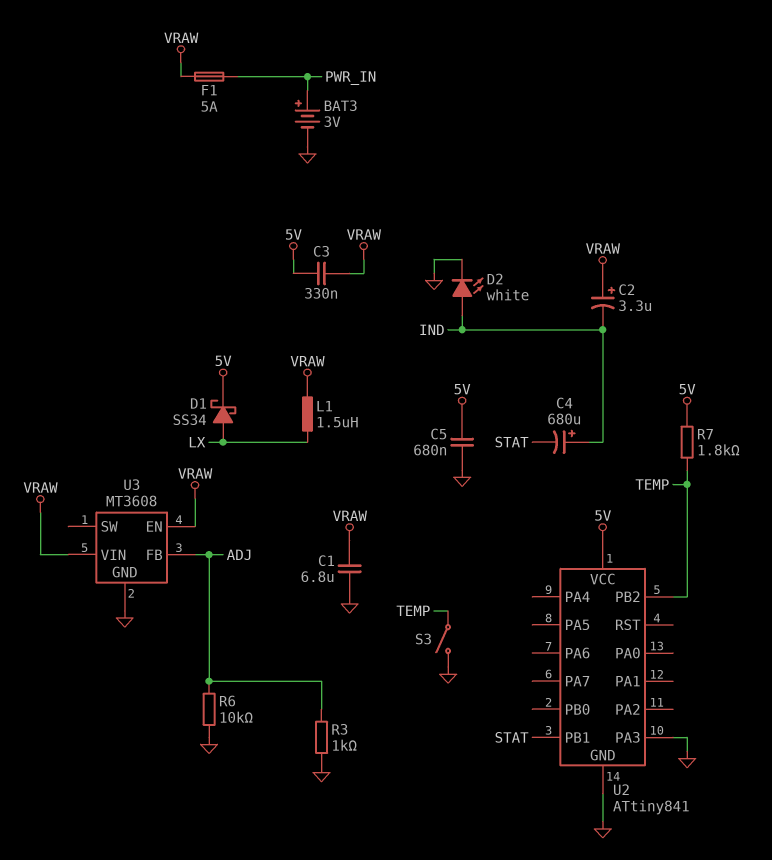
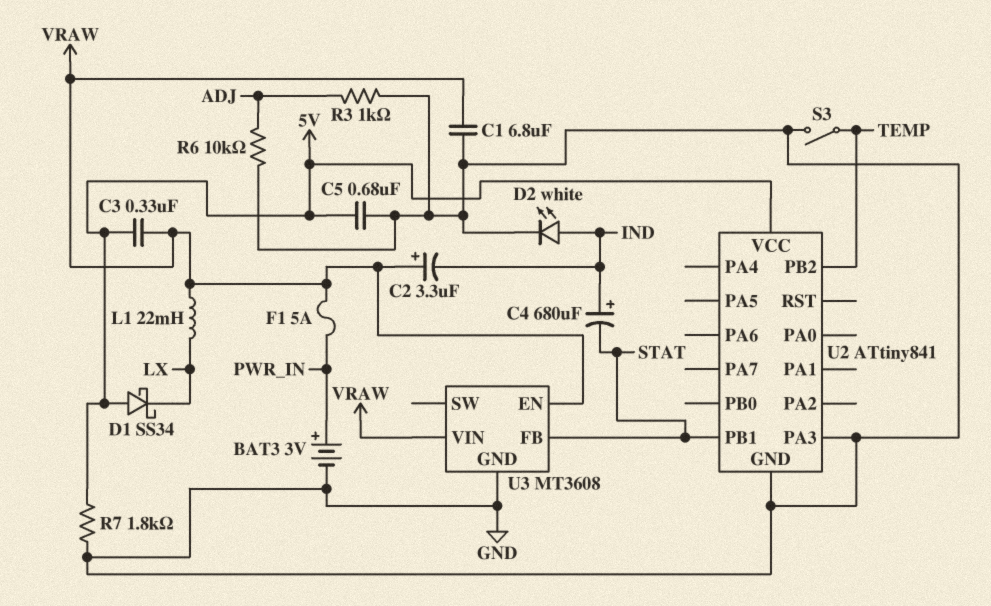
D1: schottky SS34 (A LX, K 5V) -> schottky SS34 (A 5V, K LX)
L1: 1.5uH (LX, VRAW) -> 22mH (LX, VRAW)
R7: 1.8k (5V, TEMP) -> 1.8k (5V, GND)
U3 pin FB: ADJ -> STAT

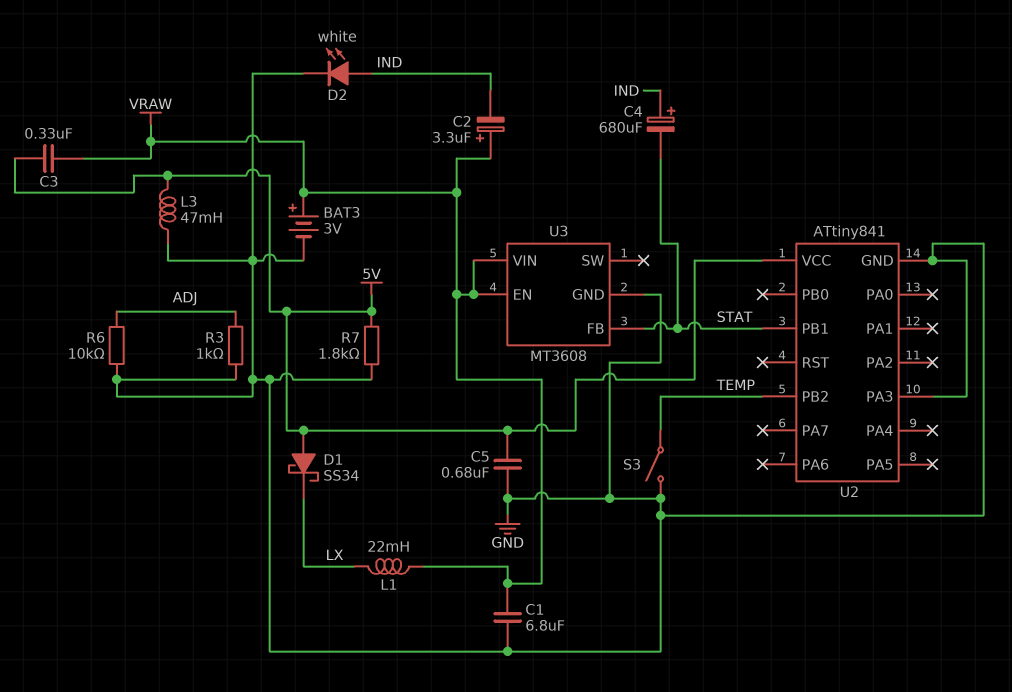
BAT3: 3V (plus PWR_IN, minus GND) -> 3V (plus VRAW, minus GND)
F1: 5A (PWR_IN, VRAW) -> none
L3: none -> 47mH (5V, GND)

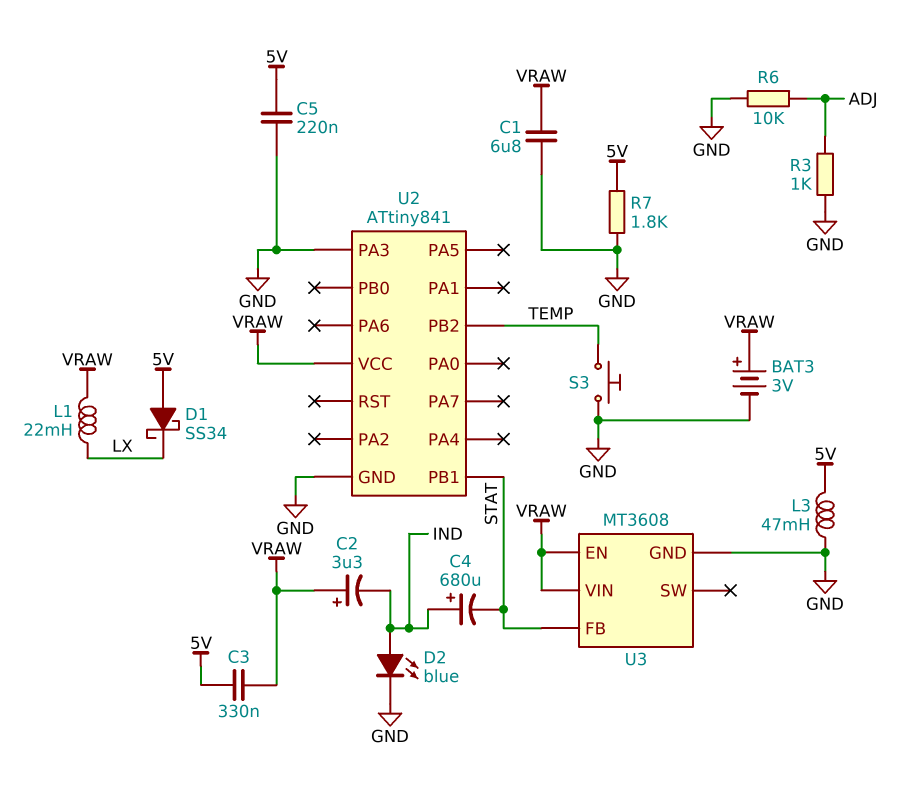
C5: 680nF (5V, GND) -> 220nF (5V, GND)
D2: LED white (A IND, K GND) -> LED blue (A IND, K GND)
S3: switch (GND, TEMP) -> button (GND, TEMP)
U2 pin VCC: 5V -> VRAW

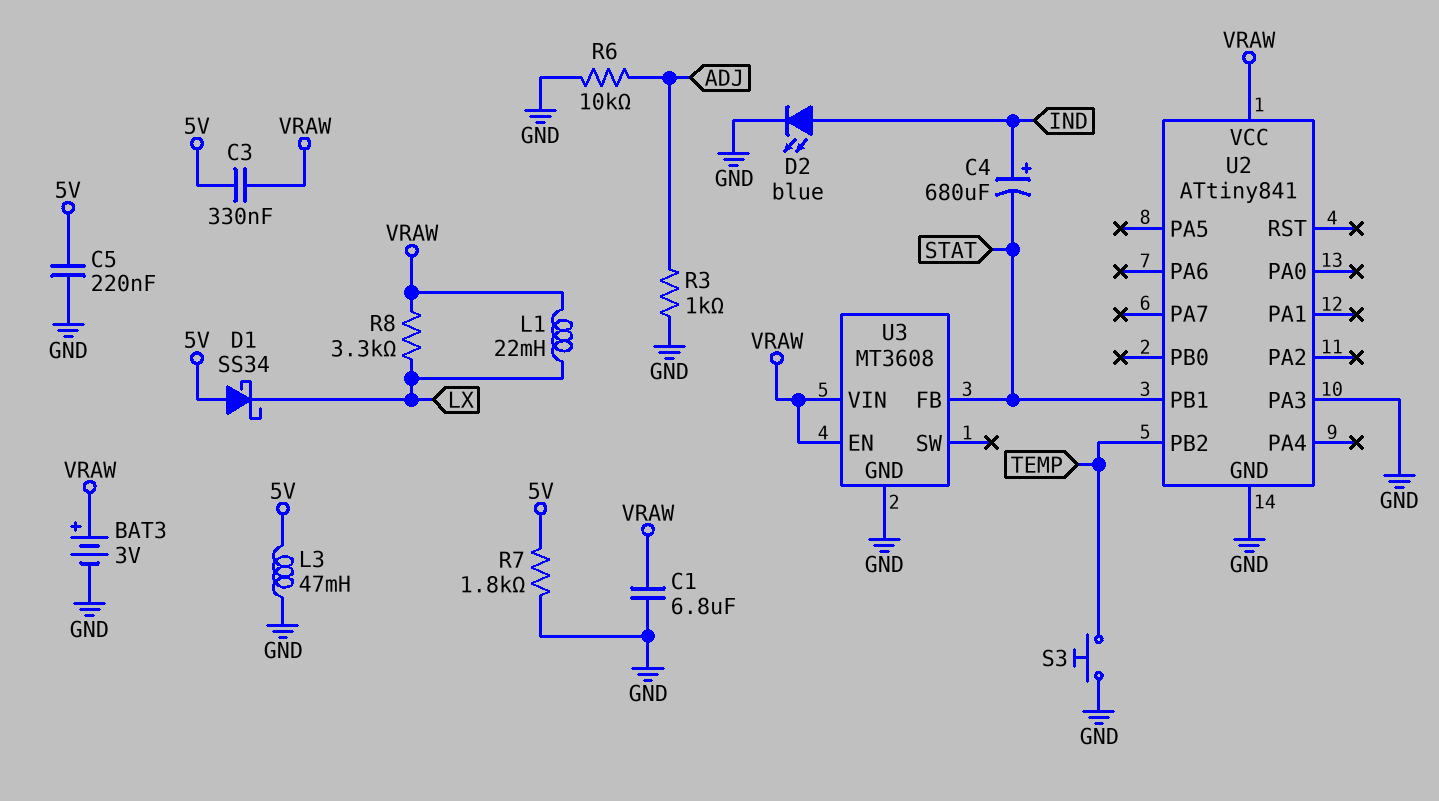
C2: 3.3uF (plus VRAW, minus IND) -> none
R8: none -> 3.3k (LX, VRAW)

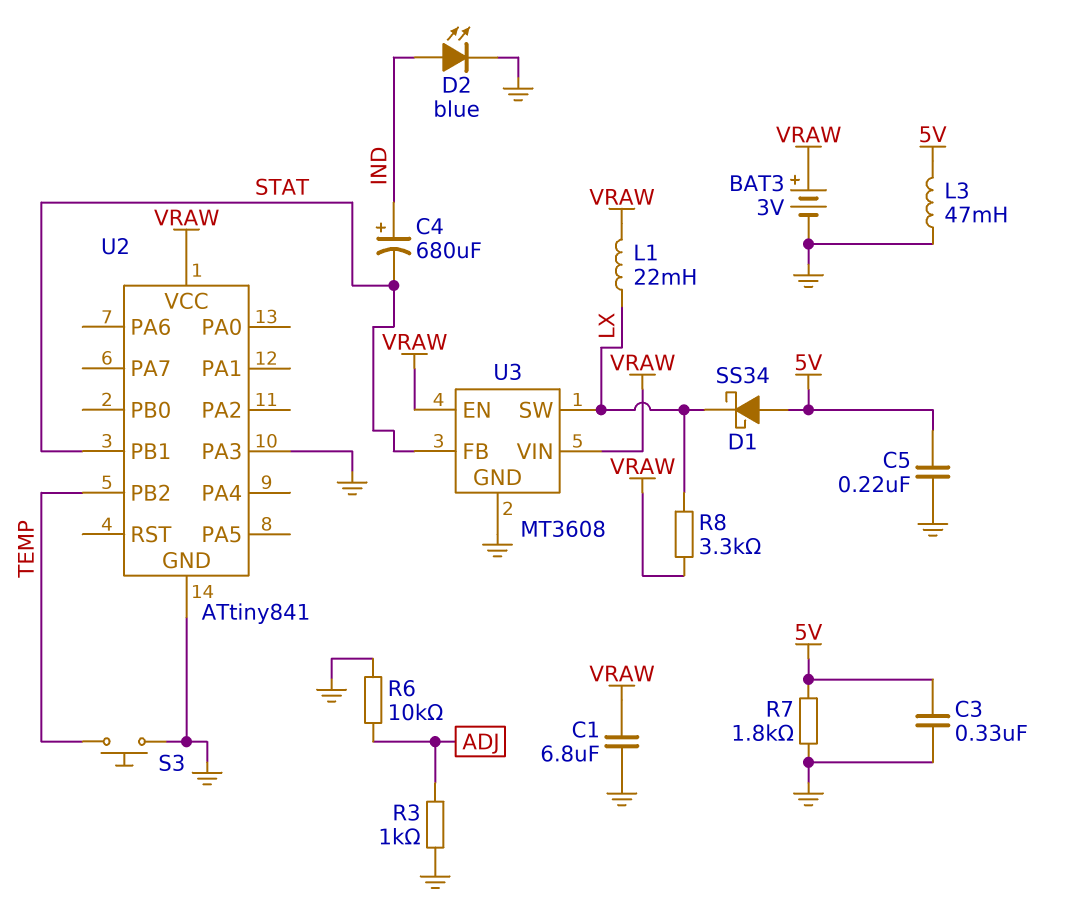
C3: 330nF (5V, VRAW) -> 330nF (5V, GND)
U3 pin SW: none -> LX

